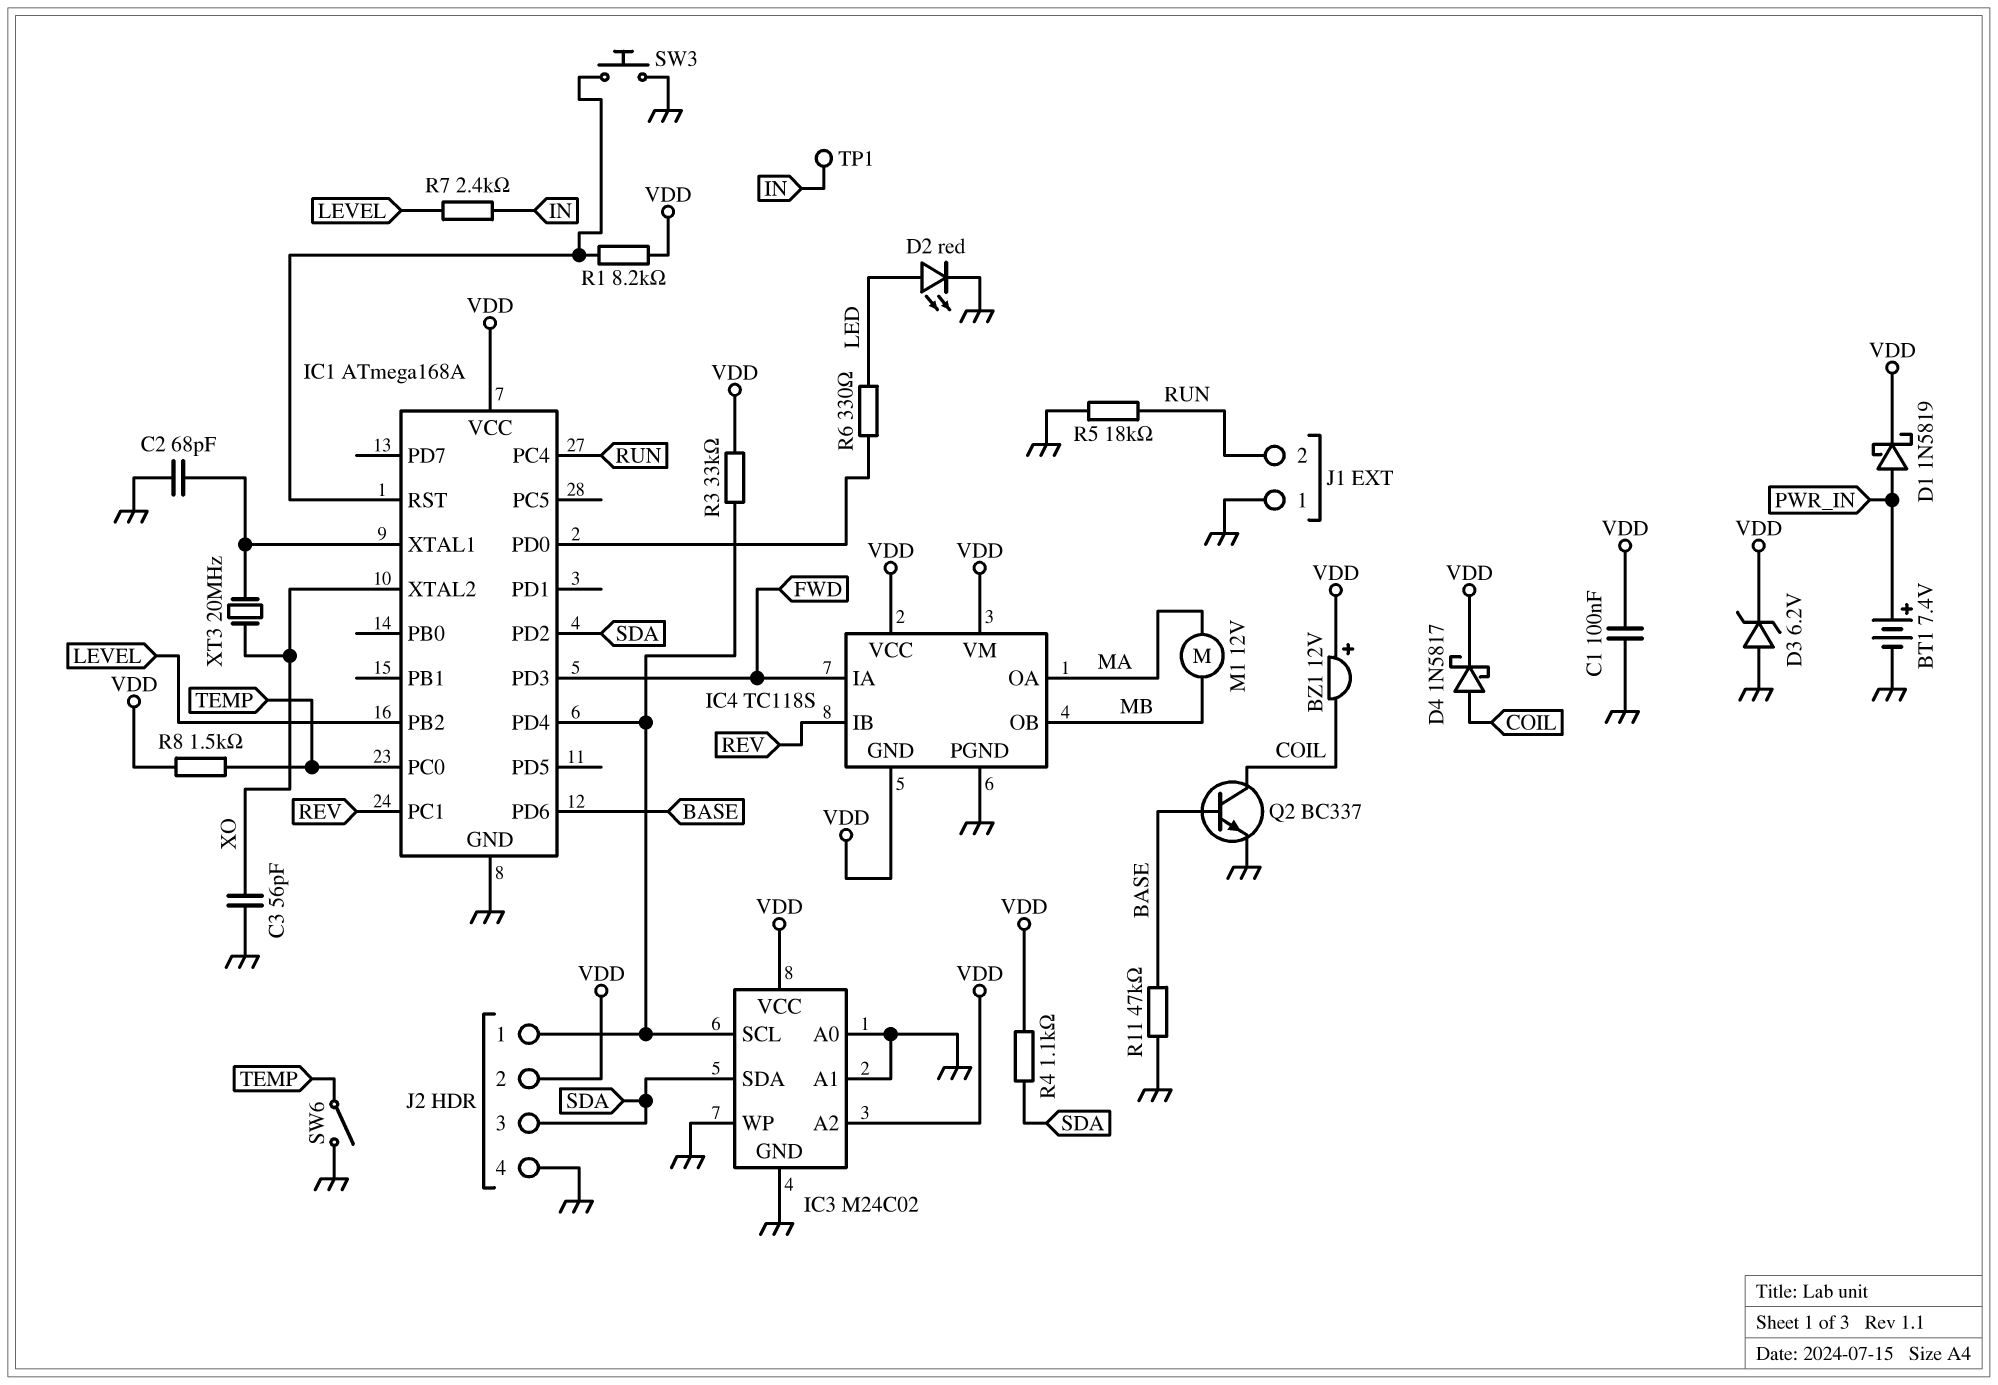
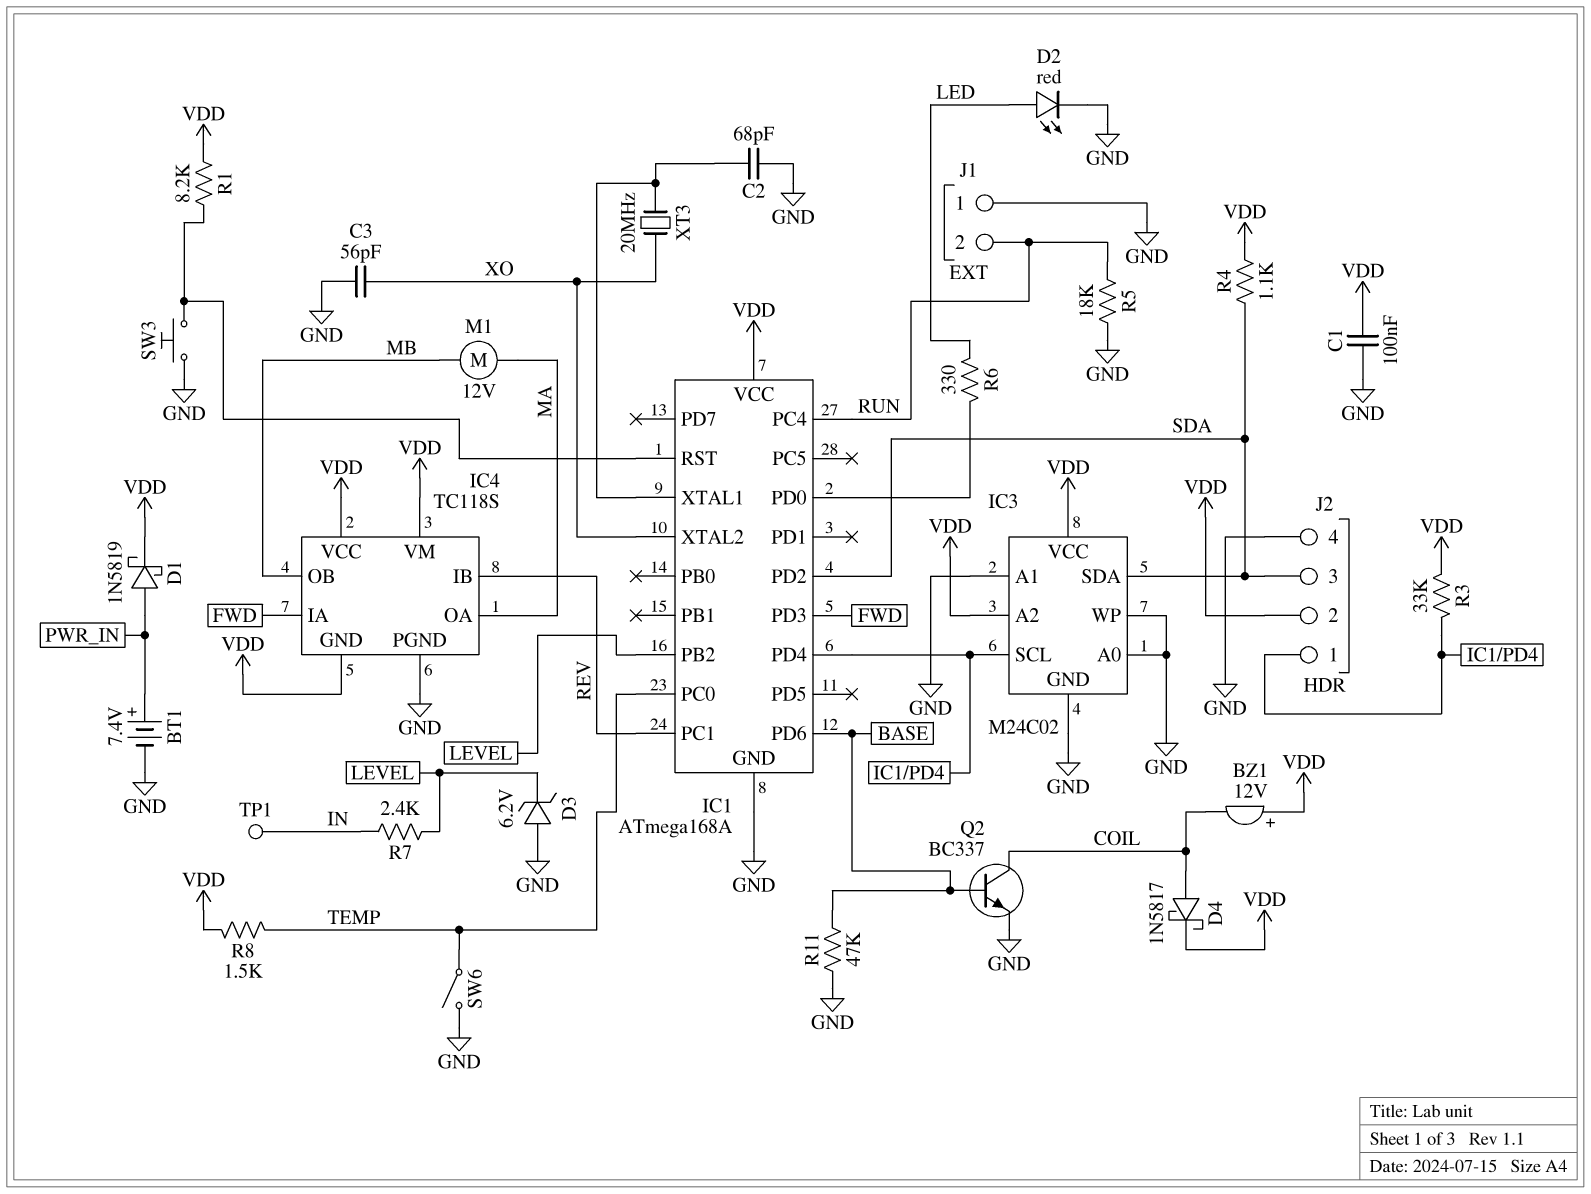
D3: zener 6.2V (A GND, K VDD) -> zener 6.2V (A GND, K LEVEL)

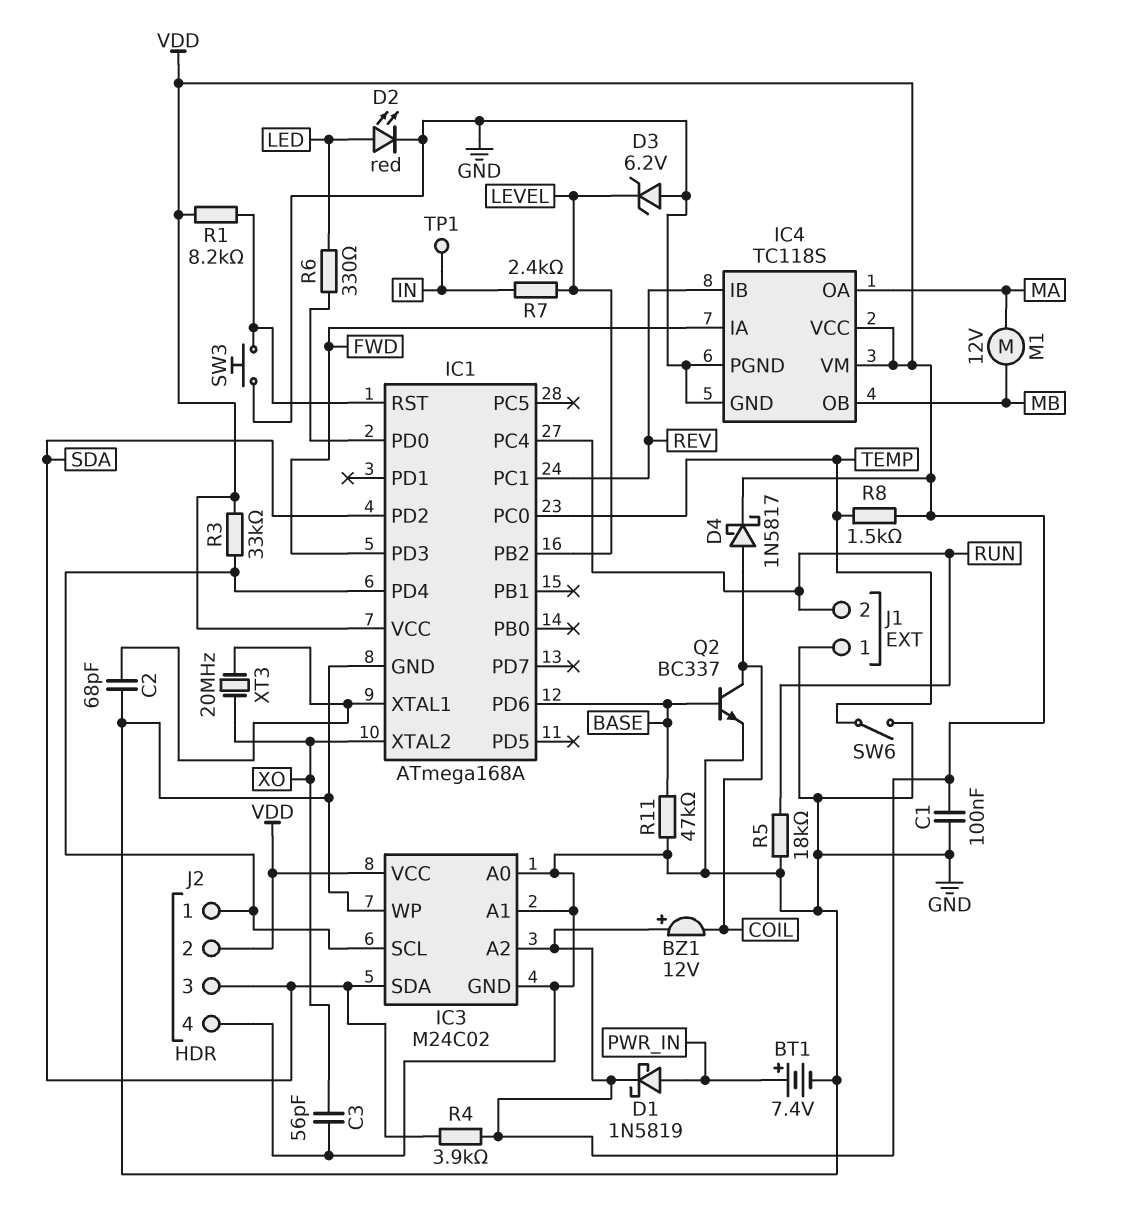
IC4 pin GND: VDD -> GND
R4: 1.1k (SDA, VDD) -> 3.9k (SDA, VDD)

